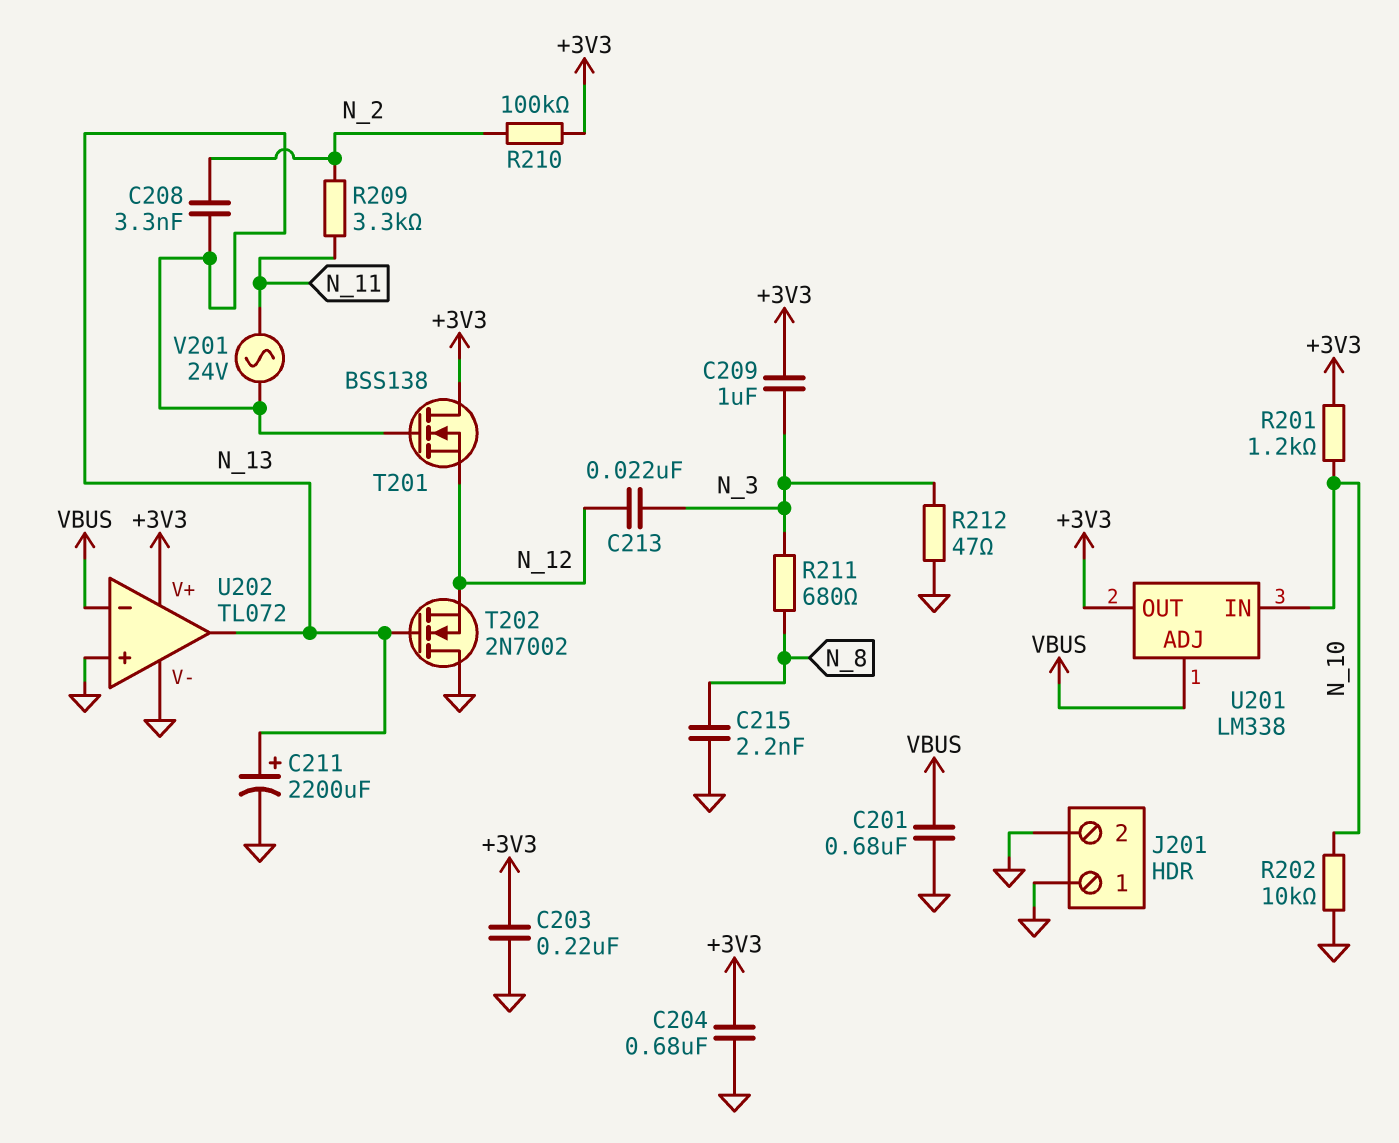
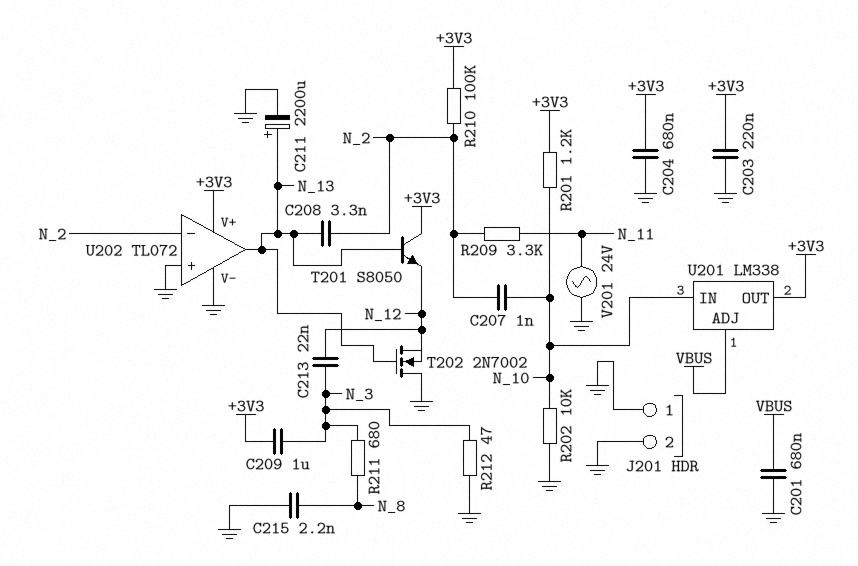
C207: none -> 1nF (N_2, N_10)
T201: NMOS BSS138 (G N_13, D +3V3, S N_12) -> NPN S8050 (B N_13, C +3V3, E N_12)
U202 pin in-: VBUS -> N_2
V201: AC 24V (N_11, N_13) -> AC 24V (GND, N_11)

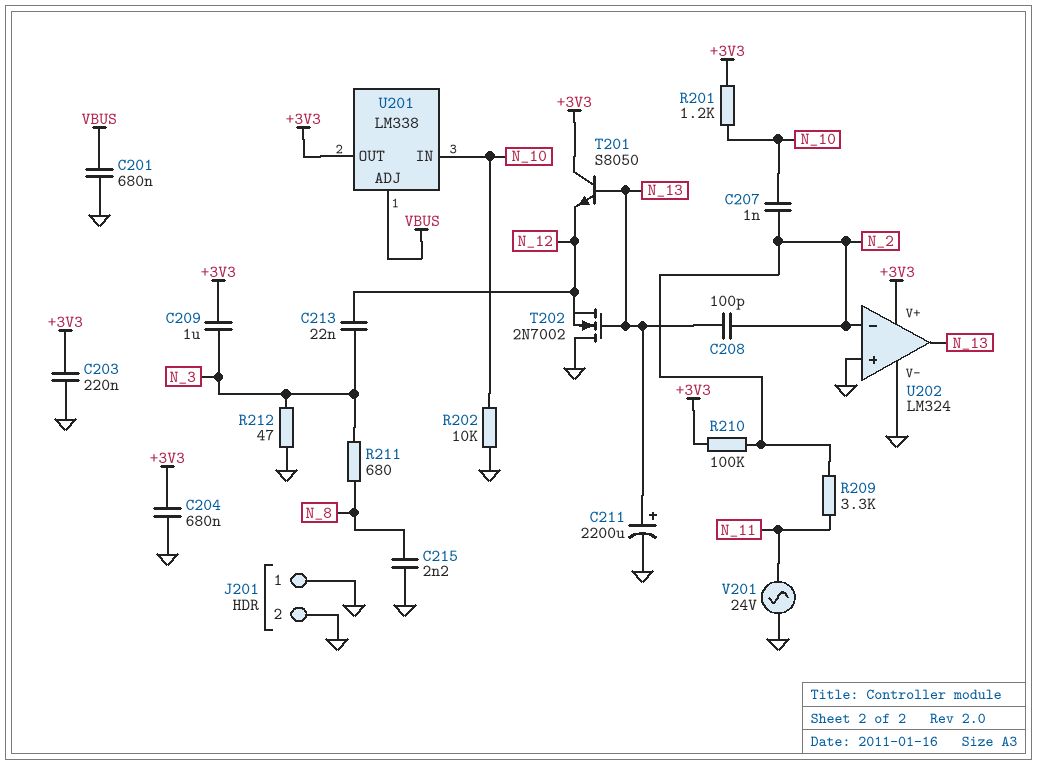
C208: 3.3nF (N_2, N_13) -> 100pF (N_2, N_13)
U202: TL072 -> LM324

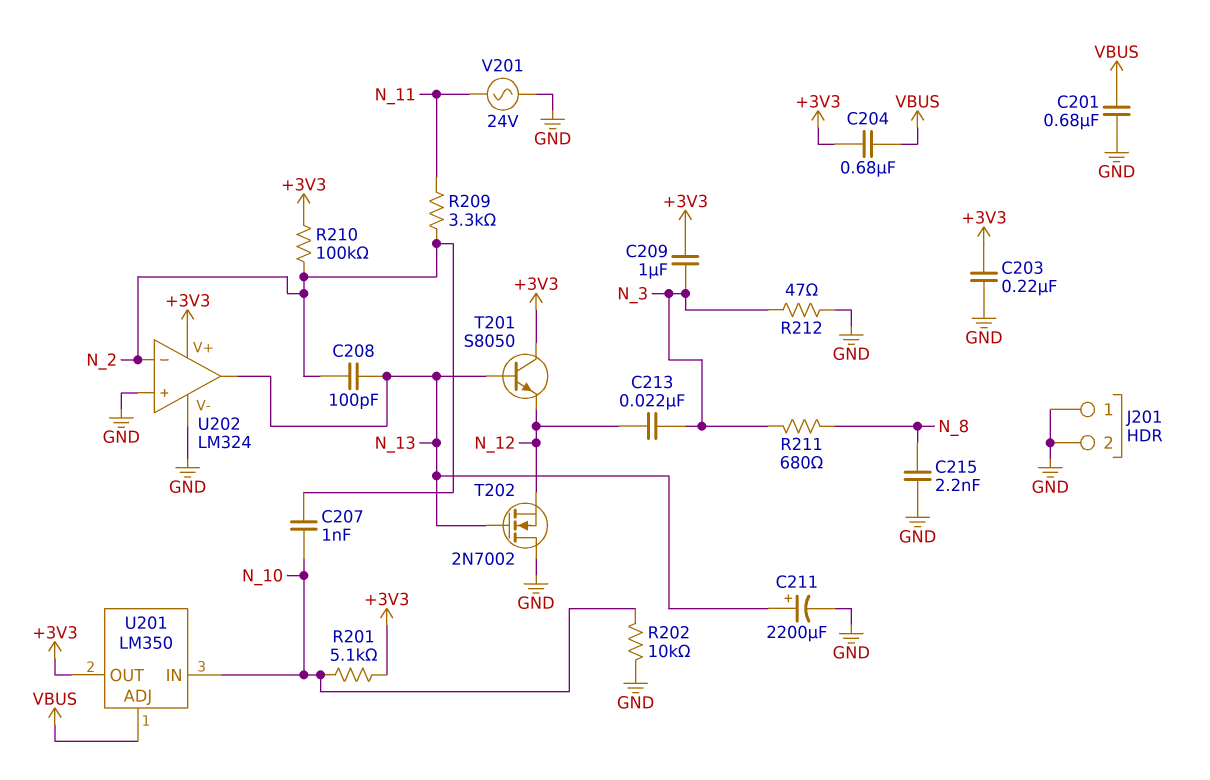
C204: 680nF (+3V3, GND) -> 680nF (+3V3, VBUS)
R201: 1.2k (+3V3, N_10) -> 5.1k (+3V3, N_10)
U201: LM338 -> LM350

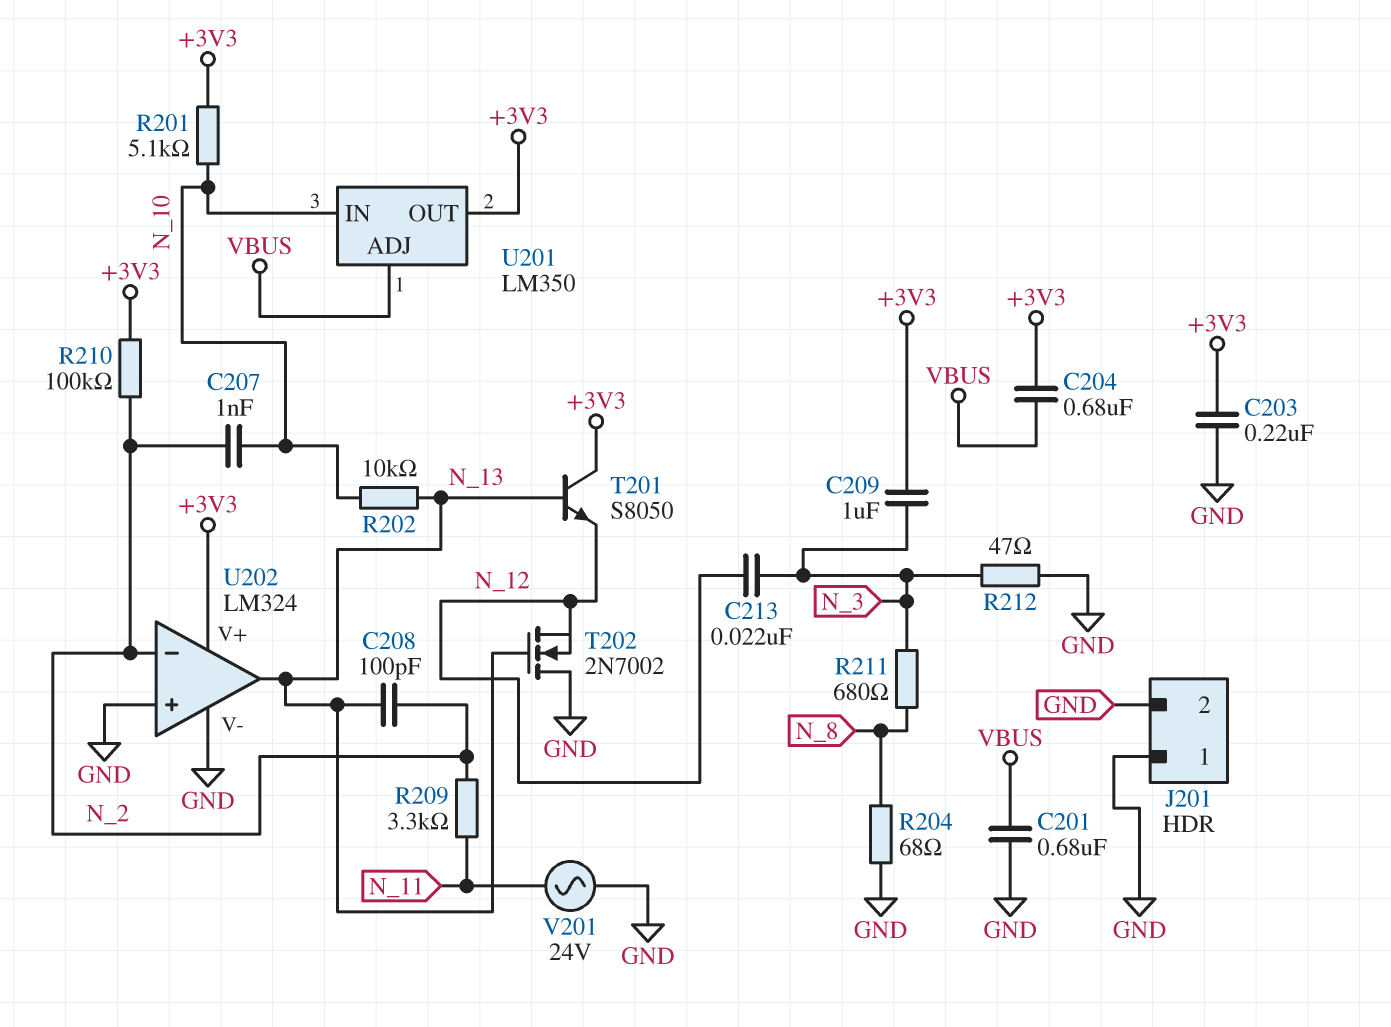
C211: 2200uF (plus N_13, minus GND) -> none
C215: 2.2nF (GND, N_8) -> none
R202: 10k (GND, N_10) -> 10k (N_10, N_13)
R204: none -> 68 (GND, N_8)

